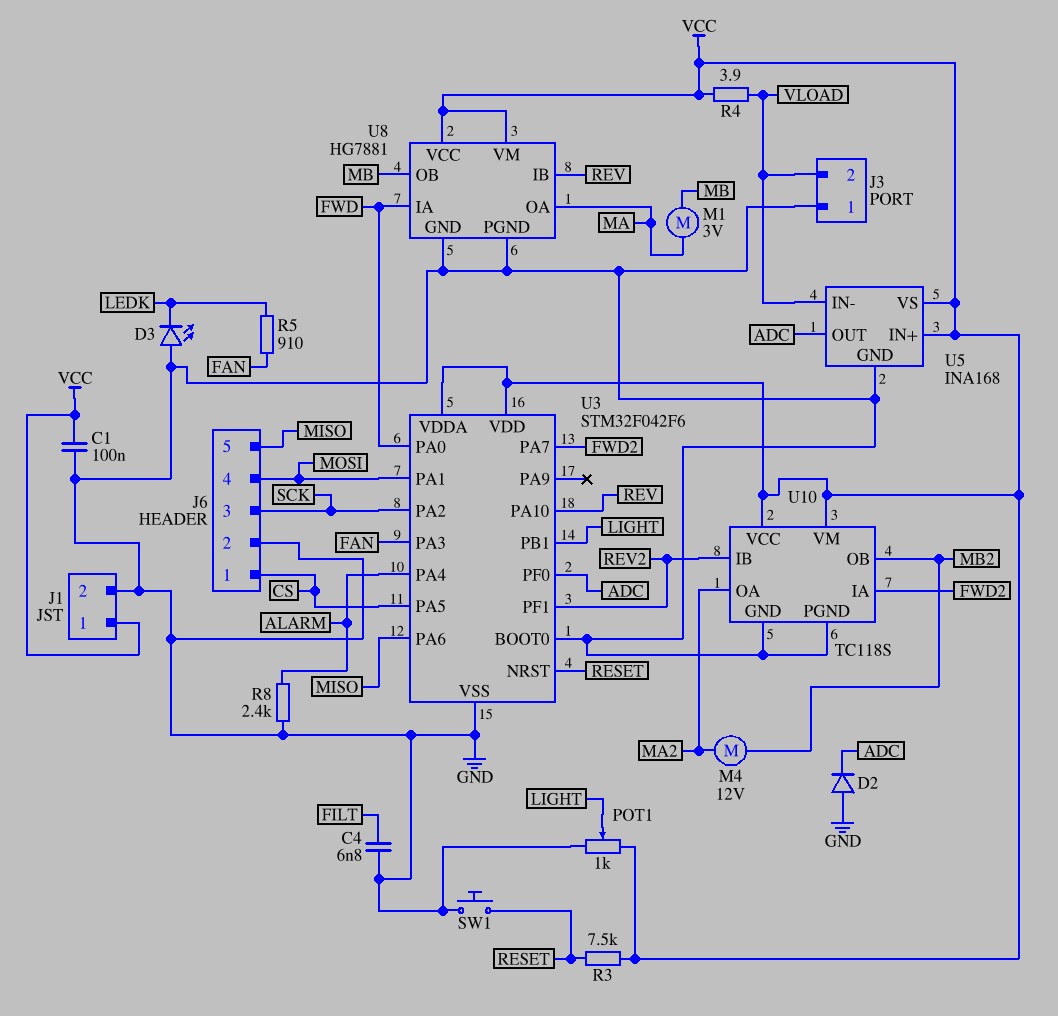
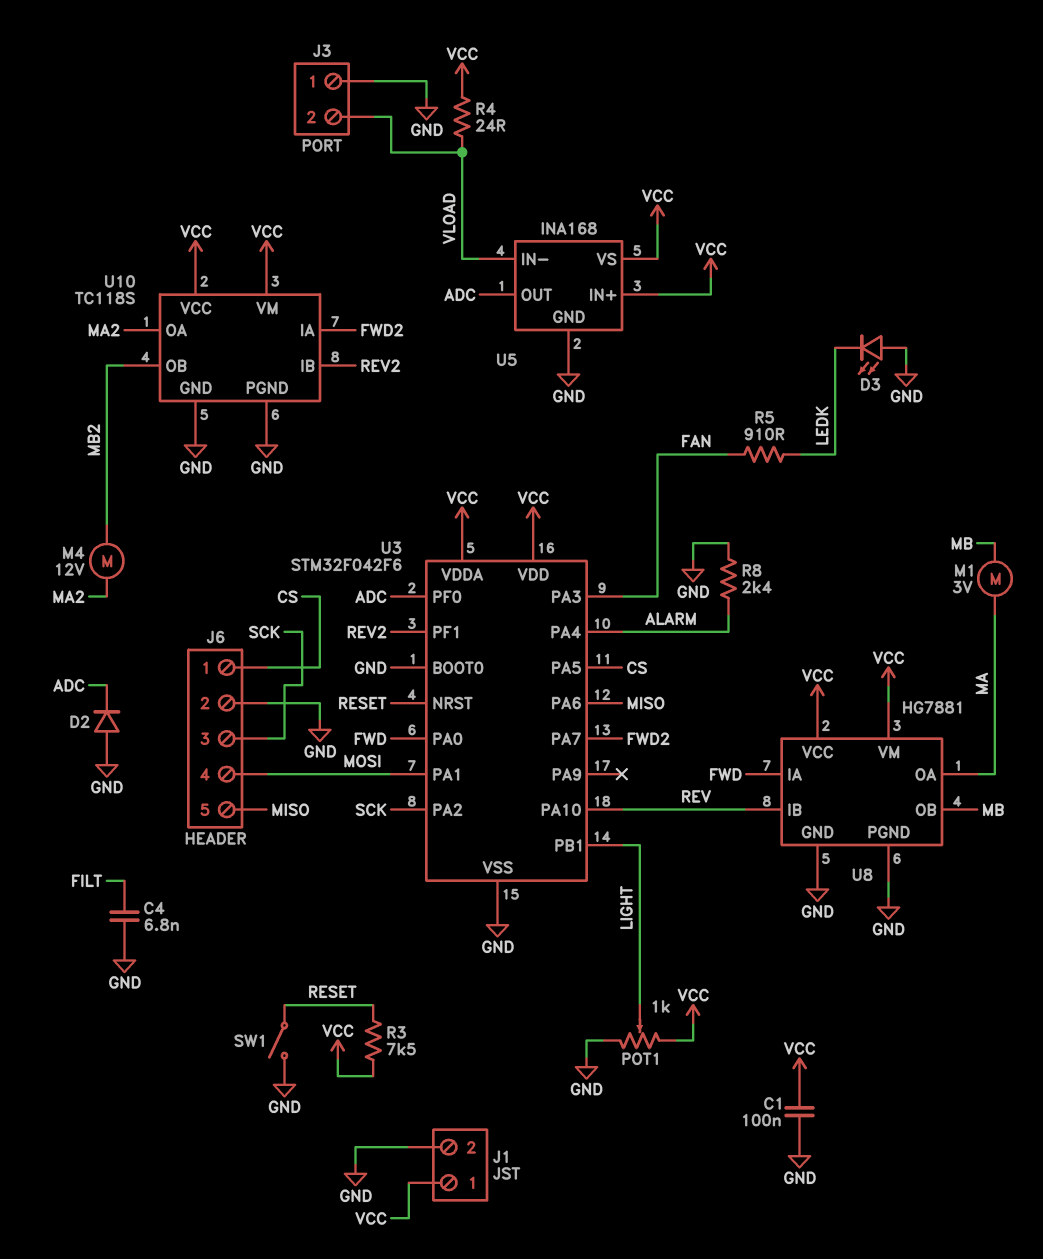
R4: 3.9 (VCC, VLOAD) -> 24 (VCC, VLOAD)
SW1: button (GND, RESET) -> switch (GND, RESET)

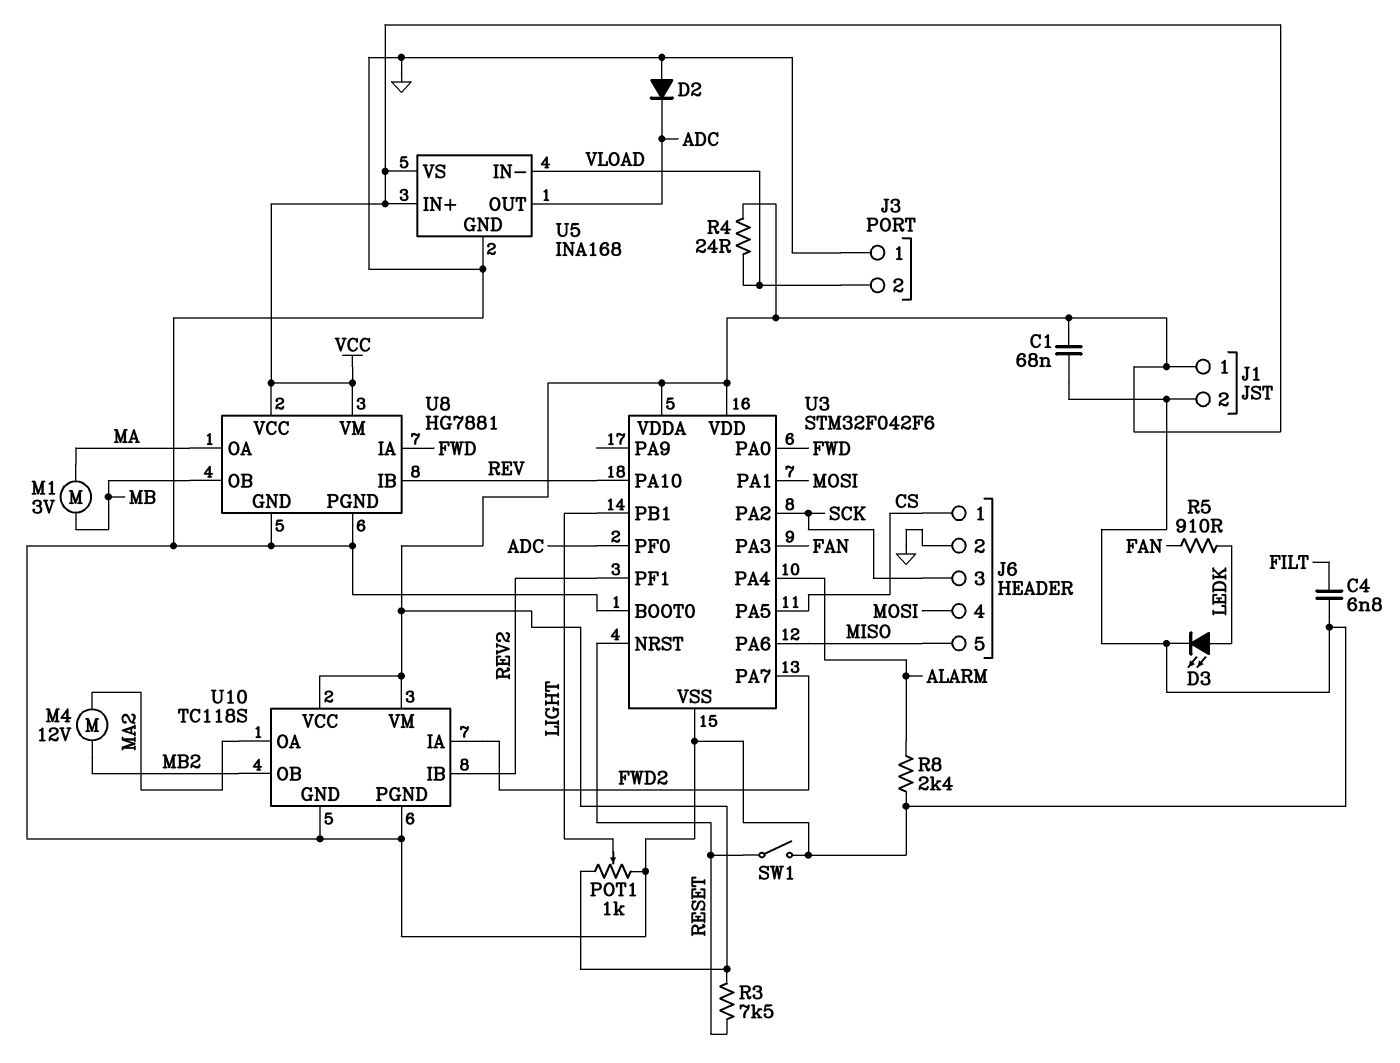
C1: 100nF (GND, VCC) -> 68nF (GND, VCC)
D3: LED (A GND, K LEDK) -> LED (A LEDK, K GND)

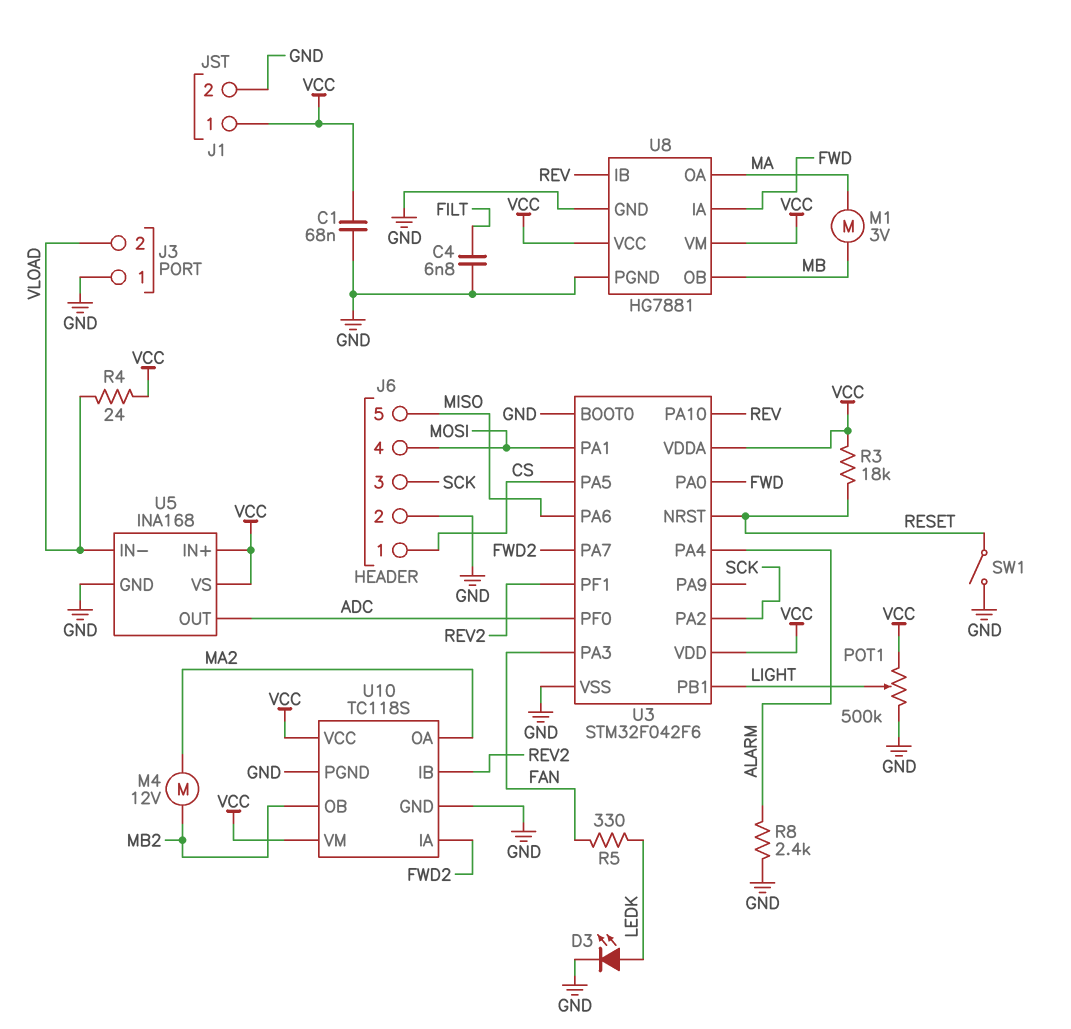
D2: diode (A GND, K ADC) -> none
POT1: 1k (GND, VCC, wiper LIGHT) -> 500k (GND, VCC, wiper LIGHT)
R3: 7.5k (RESET, VCC) -> 18k (RESET, VCC)
R5: 910 (FAN, LEDK) -> 330 (FAN, LEDK)

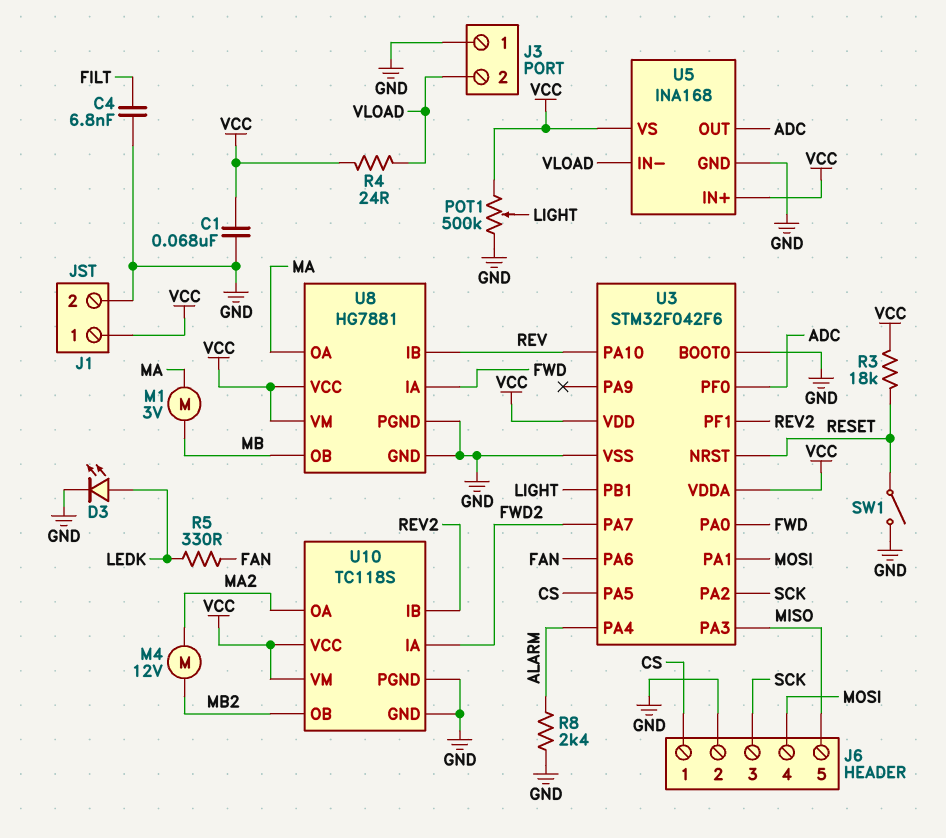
U3 pin PA3: FAN -> MISO
U3 pin PA6: MISO -> FAN

